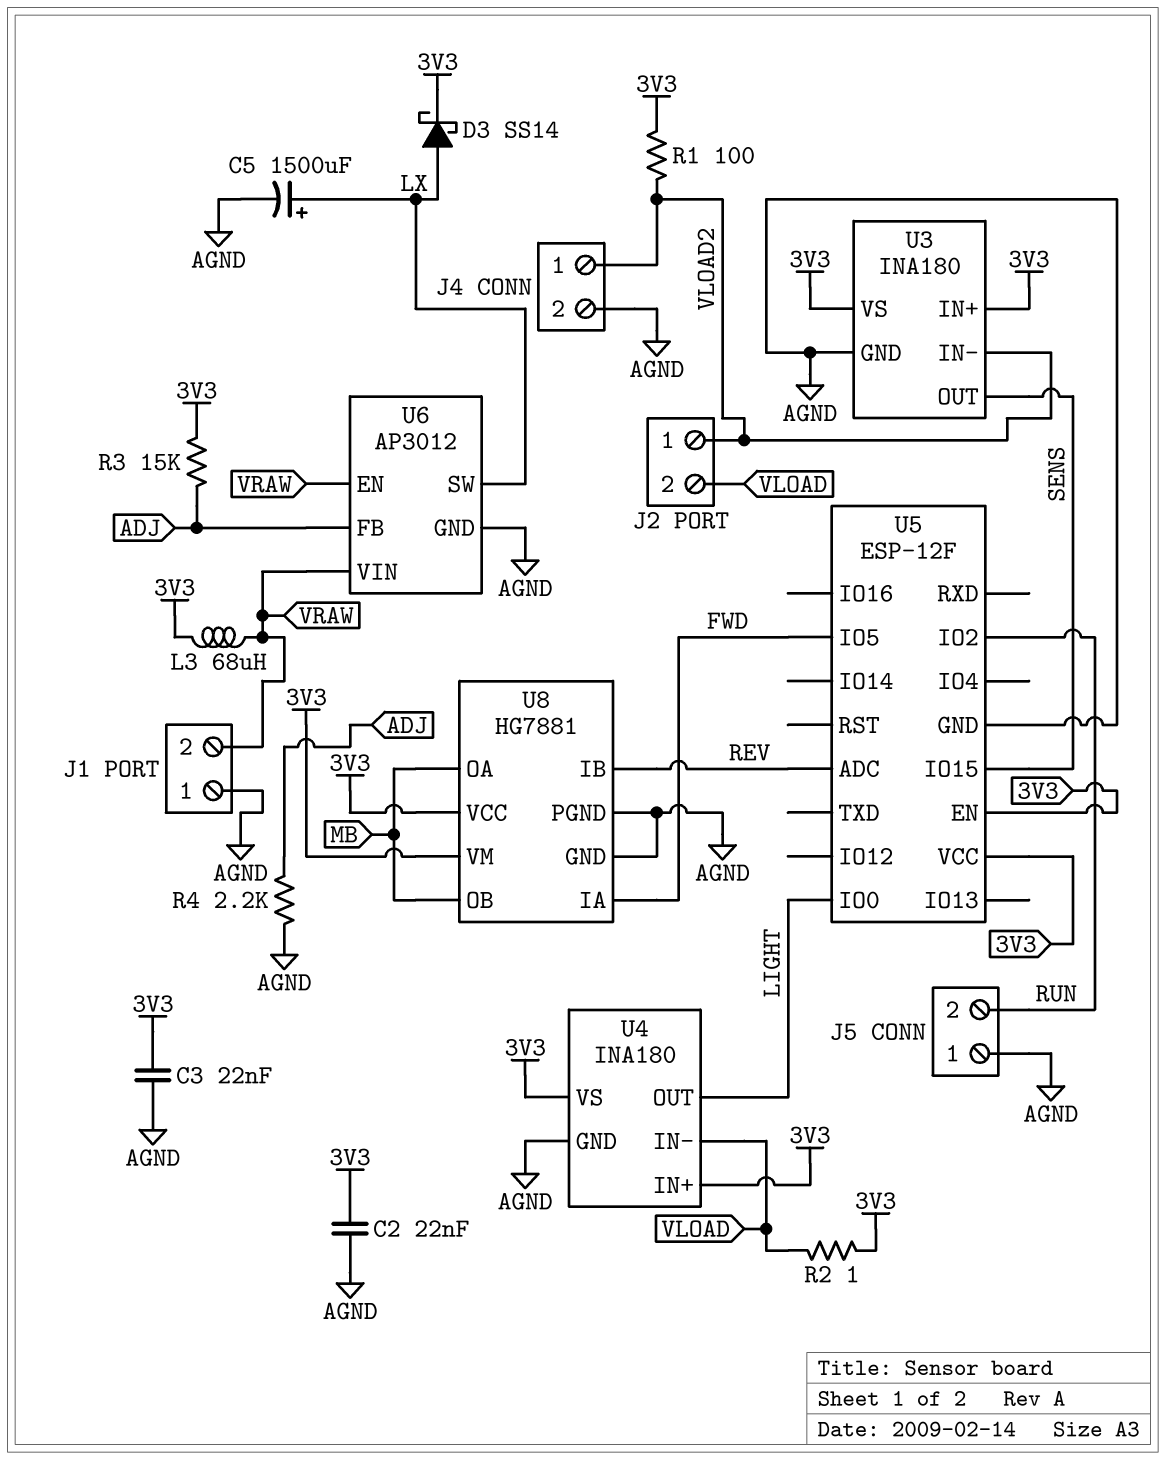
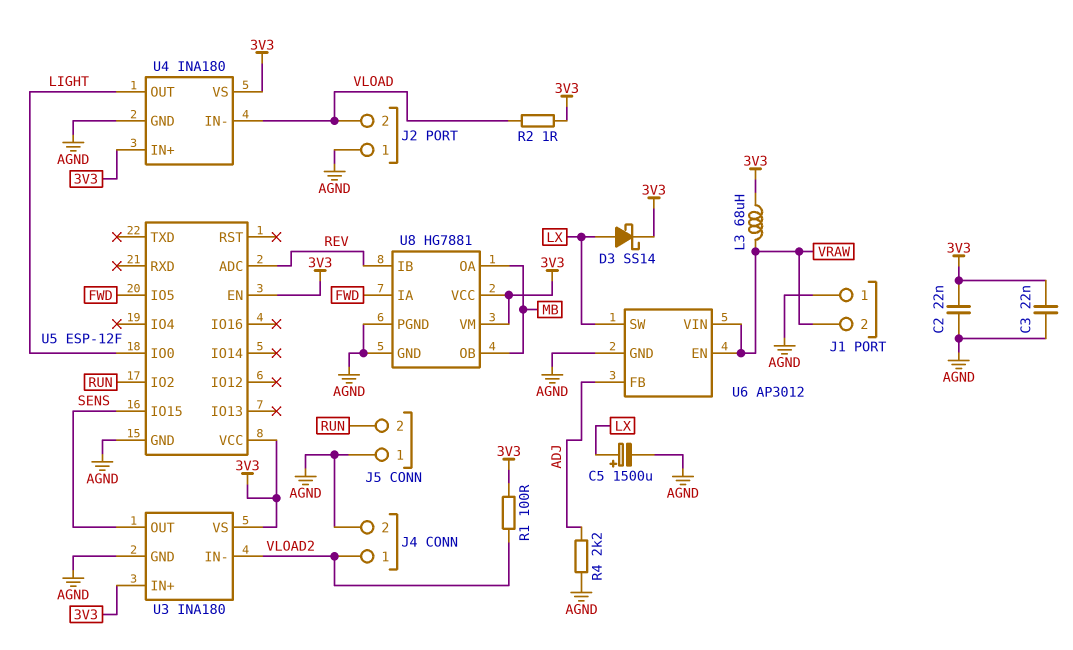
J2 pin 1: VLOAD2 -> AGND
R3: 15k (3V3, ADJ) -> none

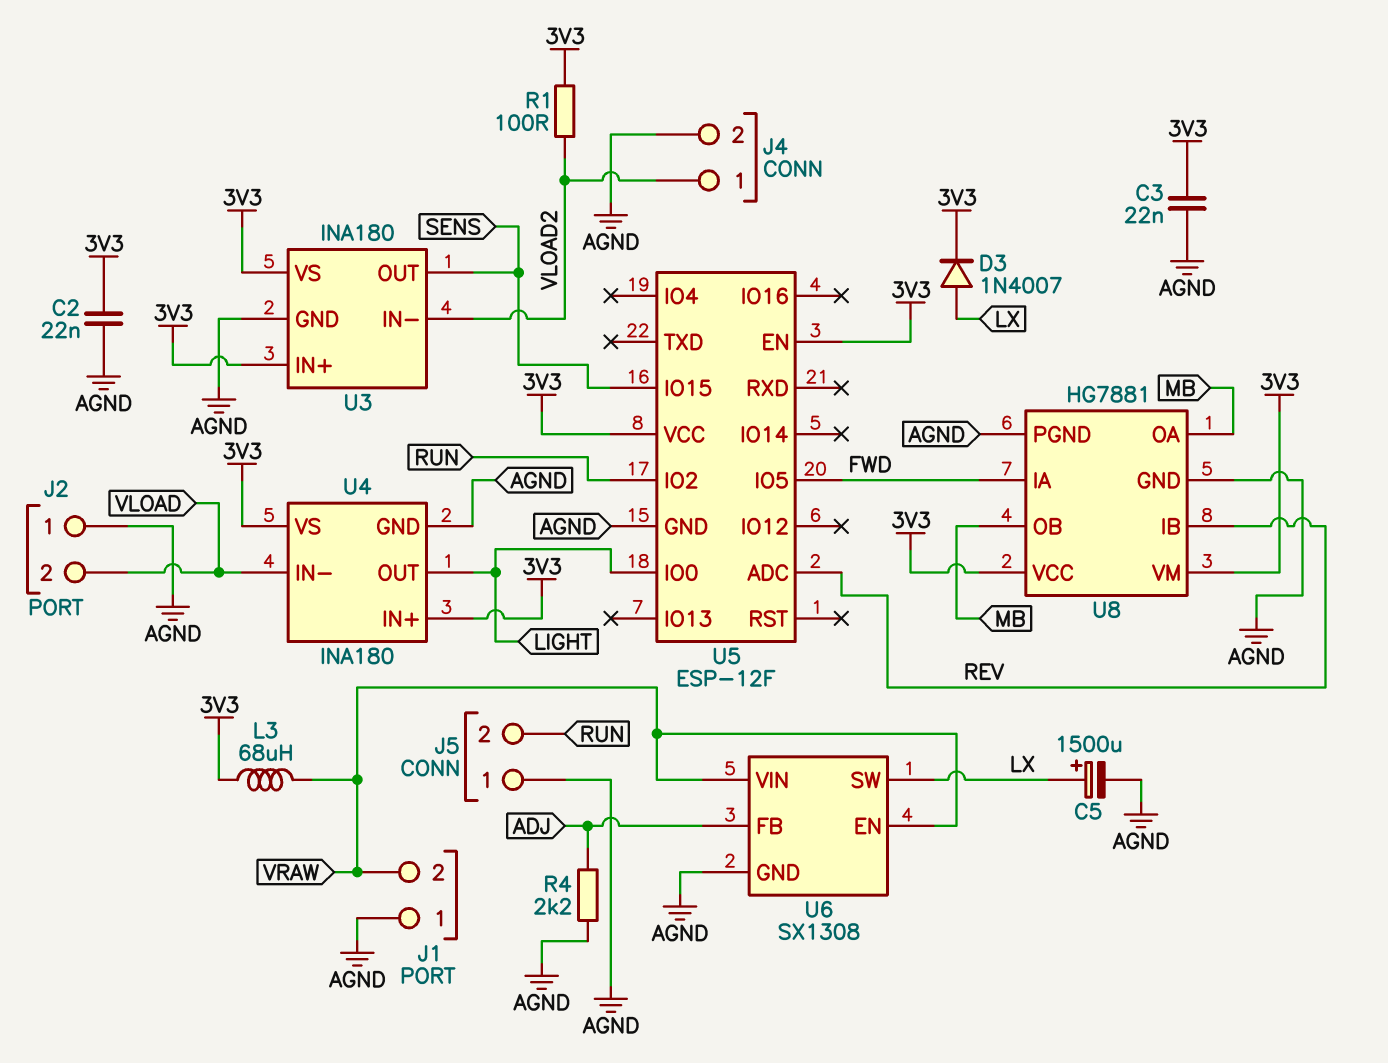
D3: schottky SS14 (A LX, K 3V3) -> diode 1N4007 (A LX, K 3V3)
R2: 1 (3V3, VLOAD) -> none
U6: AP3012 -> SX1308

